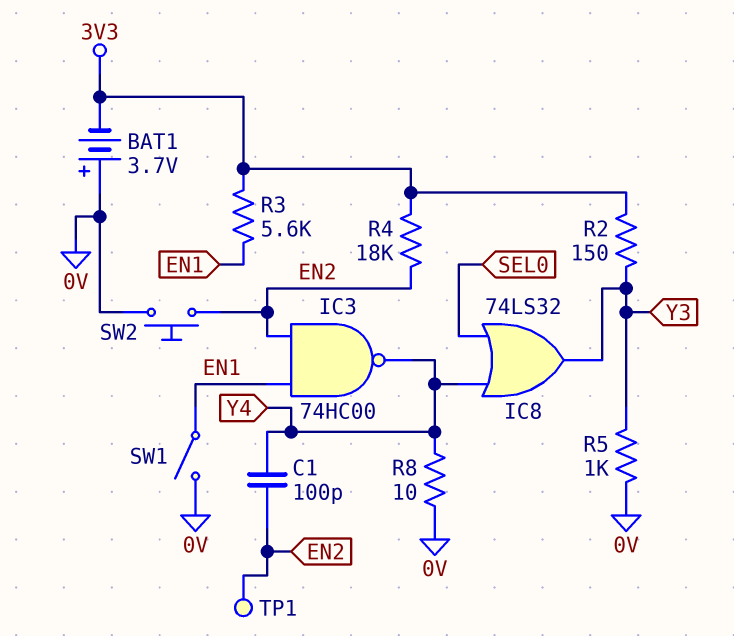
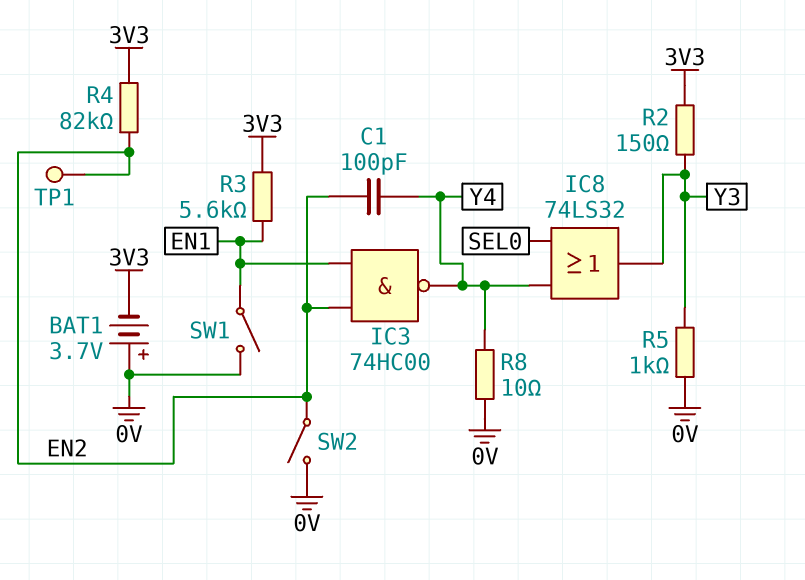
R4: 18k (3V3, EN2) -> 82k (3V3, EN2)
SW2: button (0V, EN2) -> switch (0V, EN2)

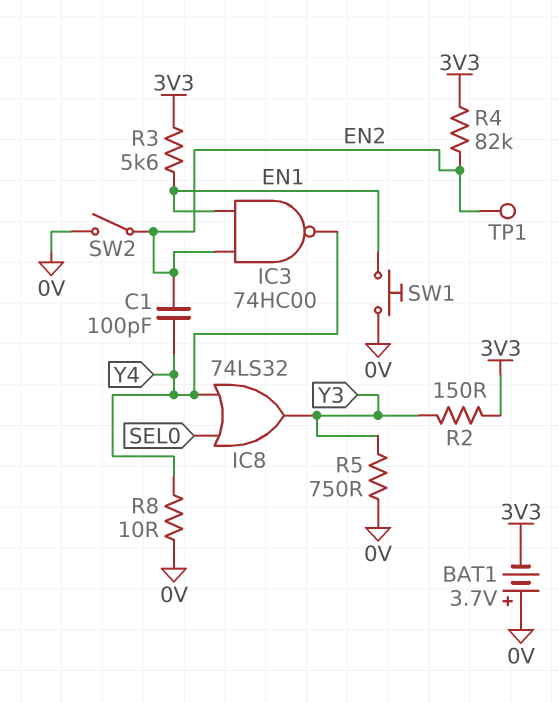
R5: 1k (0V, Y3) -> 750 (0V, Y3)
SW1: switch (0V, EN1) -> button (0V, EN1)

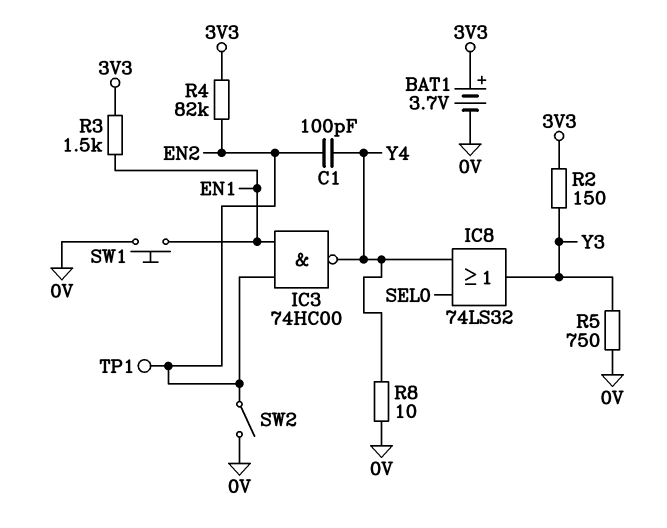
BAT1: 3.7V (plus 0V, minus 3V3) -> 3.7V (plus 3V3, minus 0V)
R3: 5.6k (3V3, EN1) -> 1.5k (3V3, EN1)

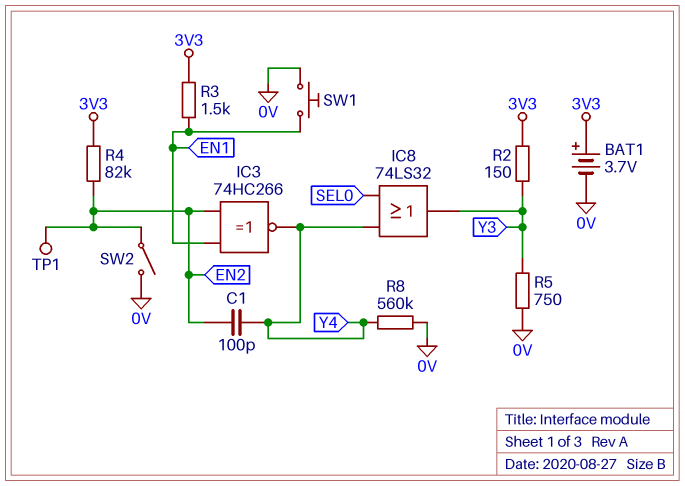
IC3: NAND 74HC00 (in EN1, in EN2, out Y4) -> XNOR 74HC266 (in EN1, in EN2, out Y4)
R8: 10 (0V, Y4) -> 560k (0V, Y4)

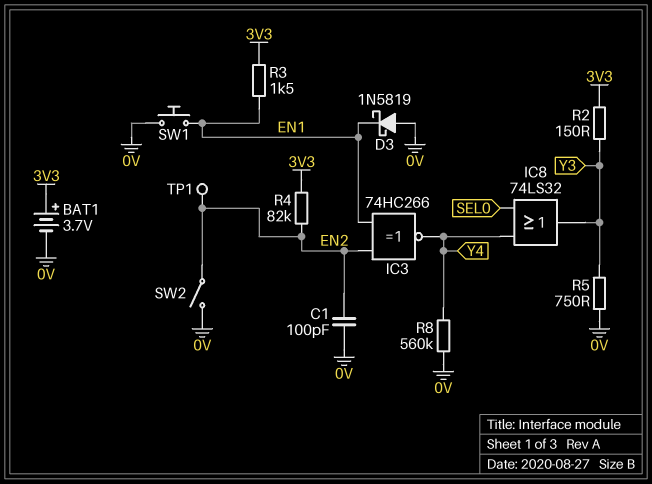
C1: 100pF (EN2, Y4) -> 100pF (0V, EN2)
D3: none -> schottky 1N5819 (A 0V, K EN1)

